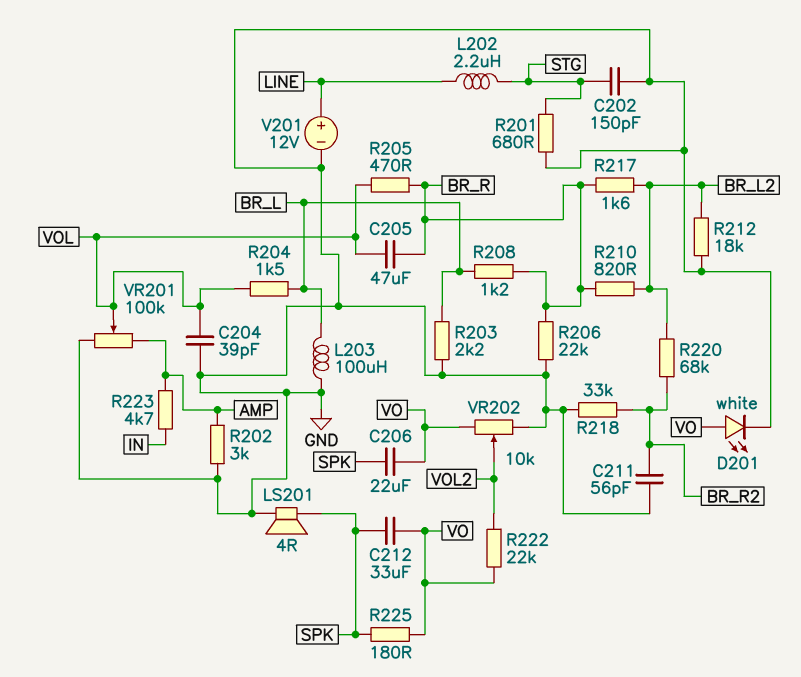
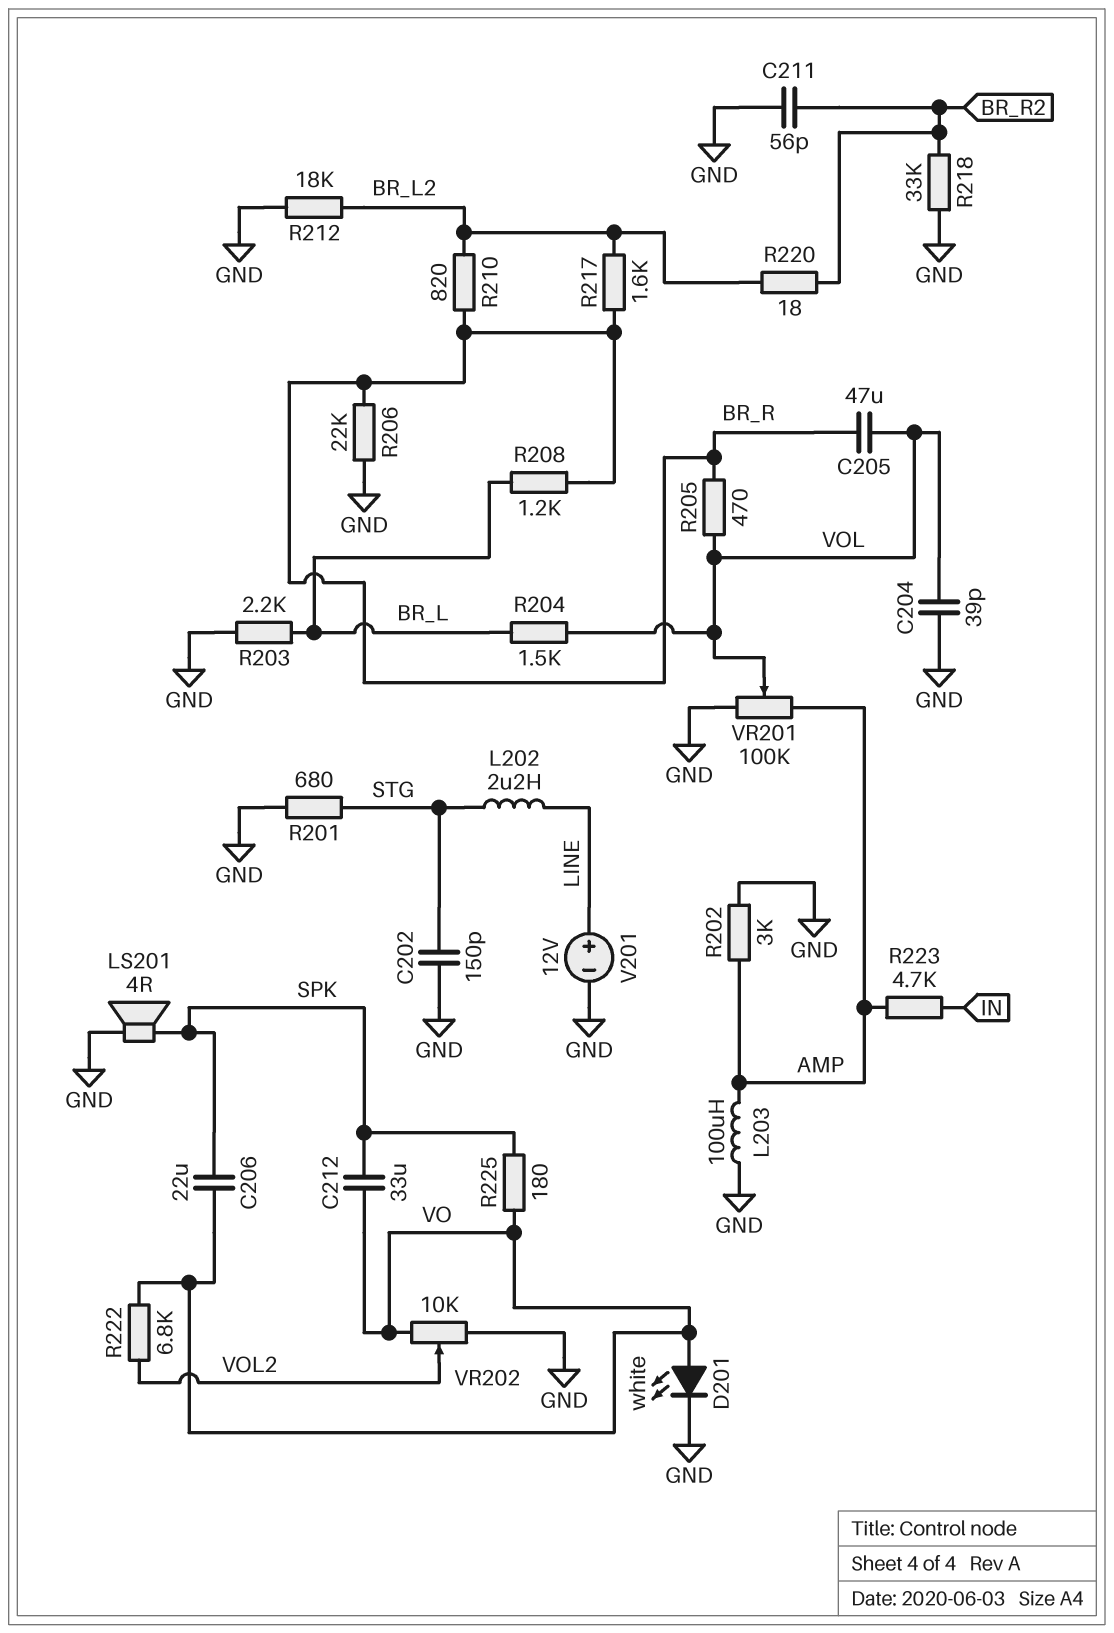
L203: 100uH (BR_L, GND) -> 100uH (AMP, GND)
R220: 68k (BR_L2, BR_R2) -> 18 (BR_L2, BR_R2)
R222: 22k (VO, VOL2) -> 6.8k (VO, VOL2)

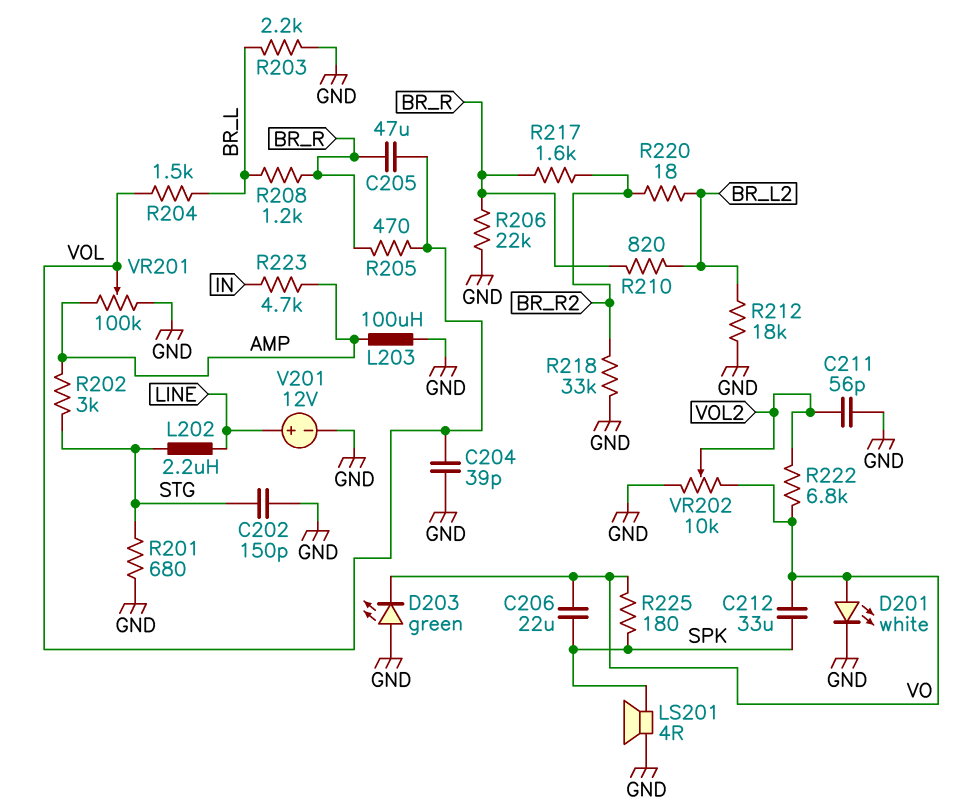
C211: 56pF (BR_R2, GND) -> 56pF (GND, VOL2)
D203: none -> LED green (A GND, K VO)
R202: 3k (AMP, GND) -> 3k (AMP, STG)
R217: 1.6k (BR_L2, BR_R) -> 1.6k (BR_R, BR_R2)

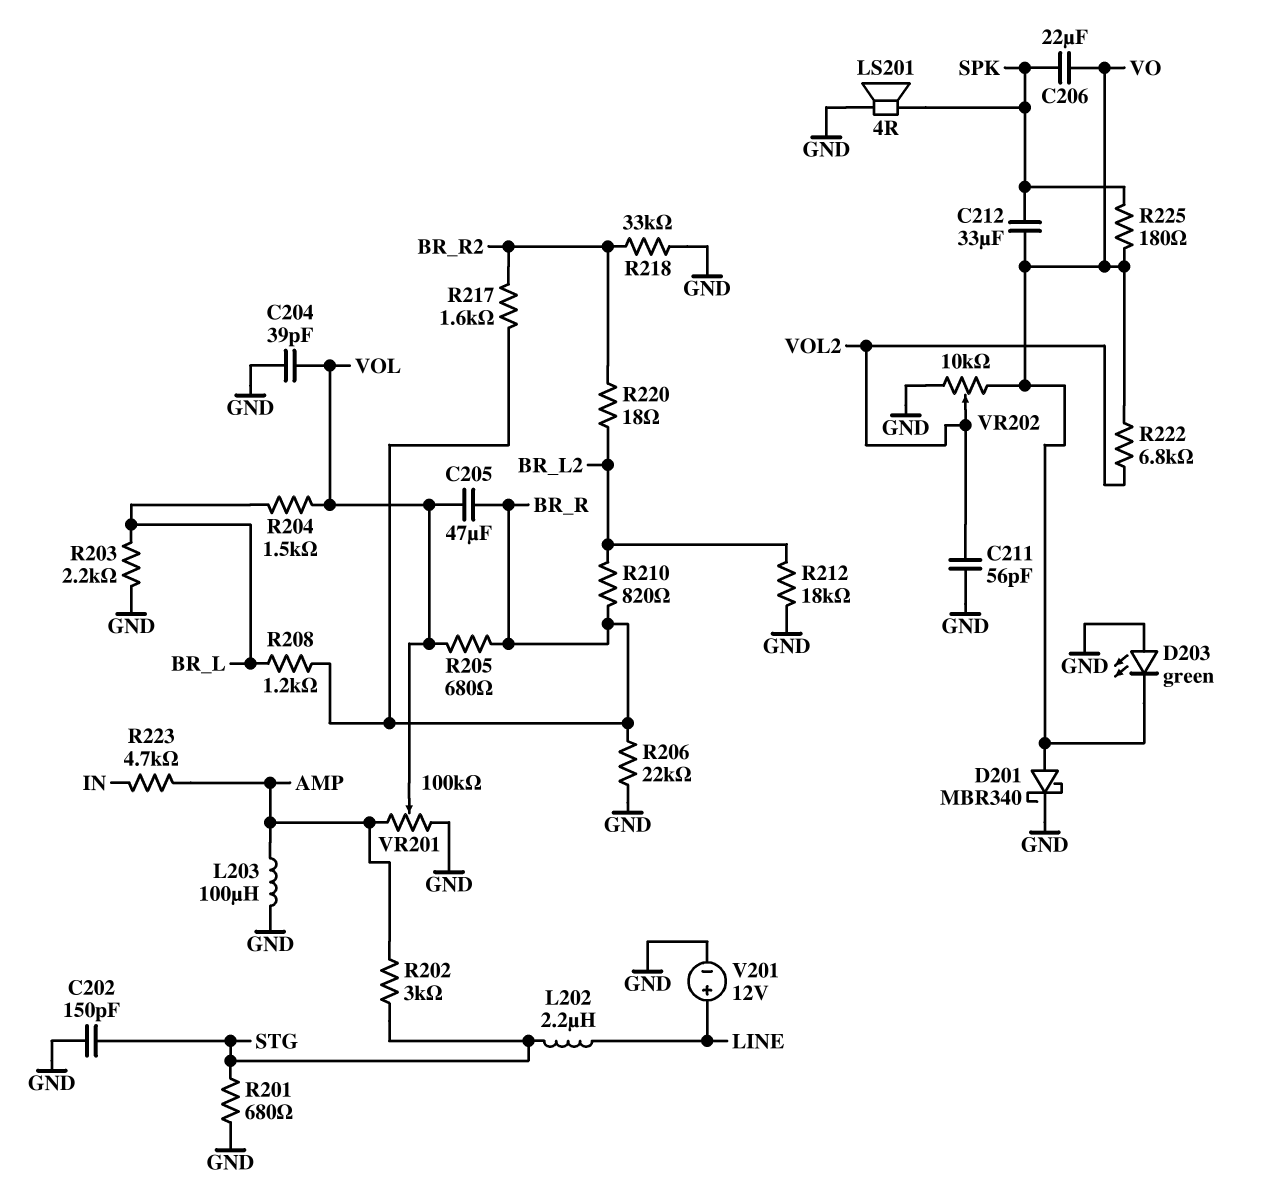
D201: LED white (A VO, K GND) -> schottky MBR340 (A VO, K GND)
R205: 470 (BR_R, VOL) -> 680 (BR_R, VOL)

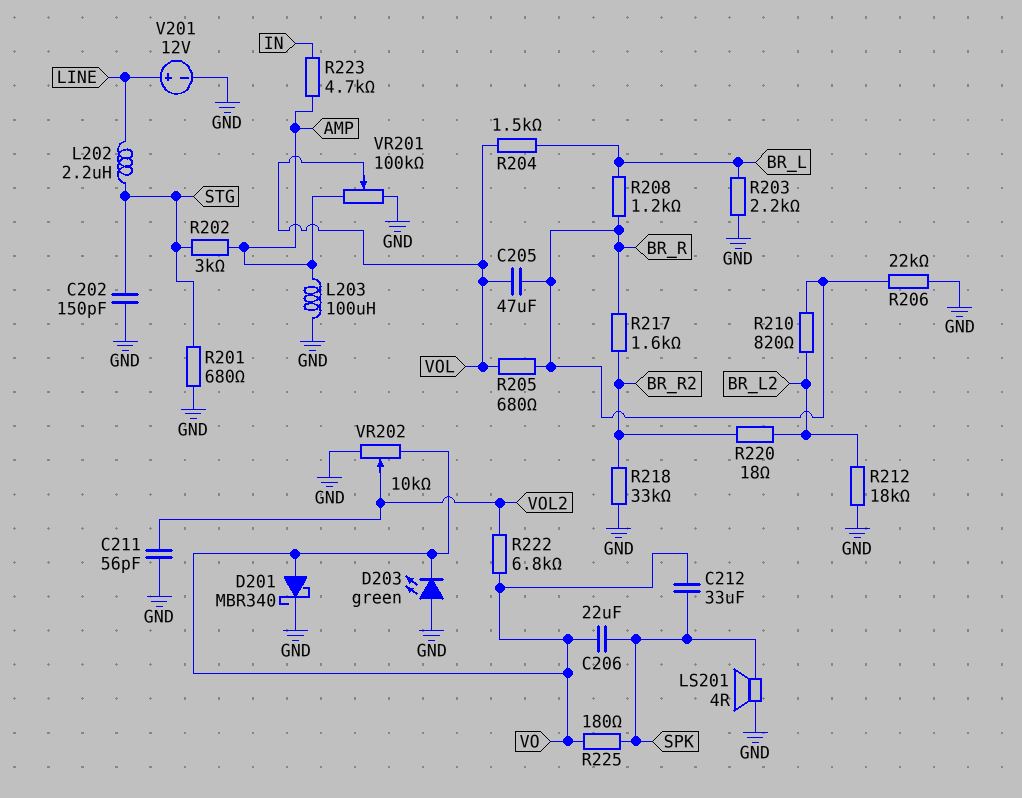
C204: 39pF (GND, VOL) -> none

